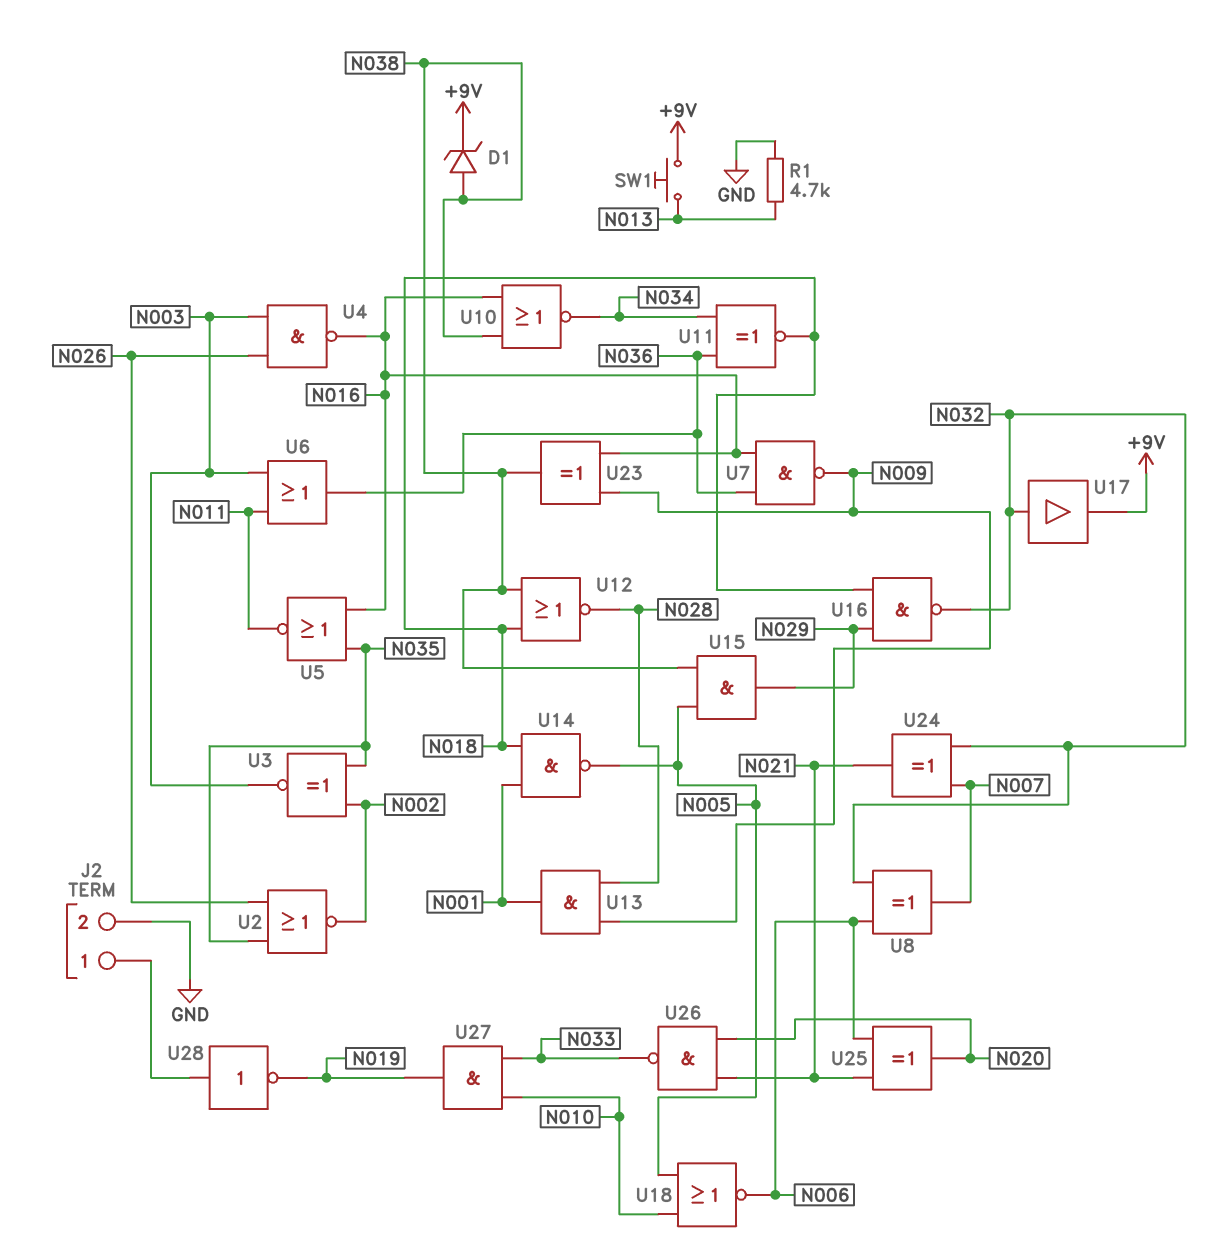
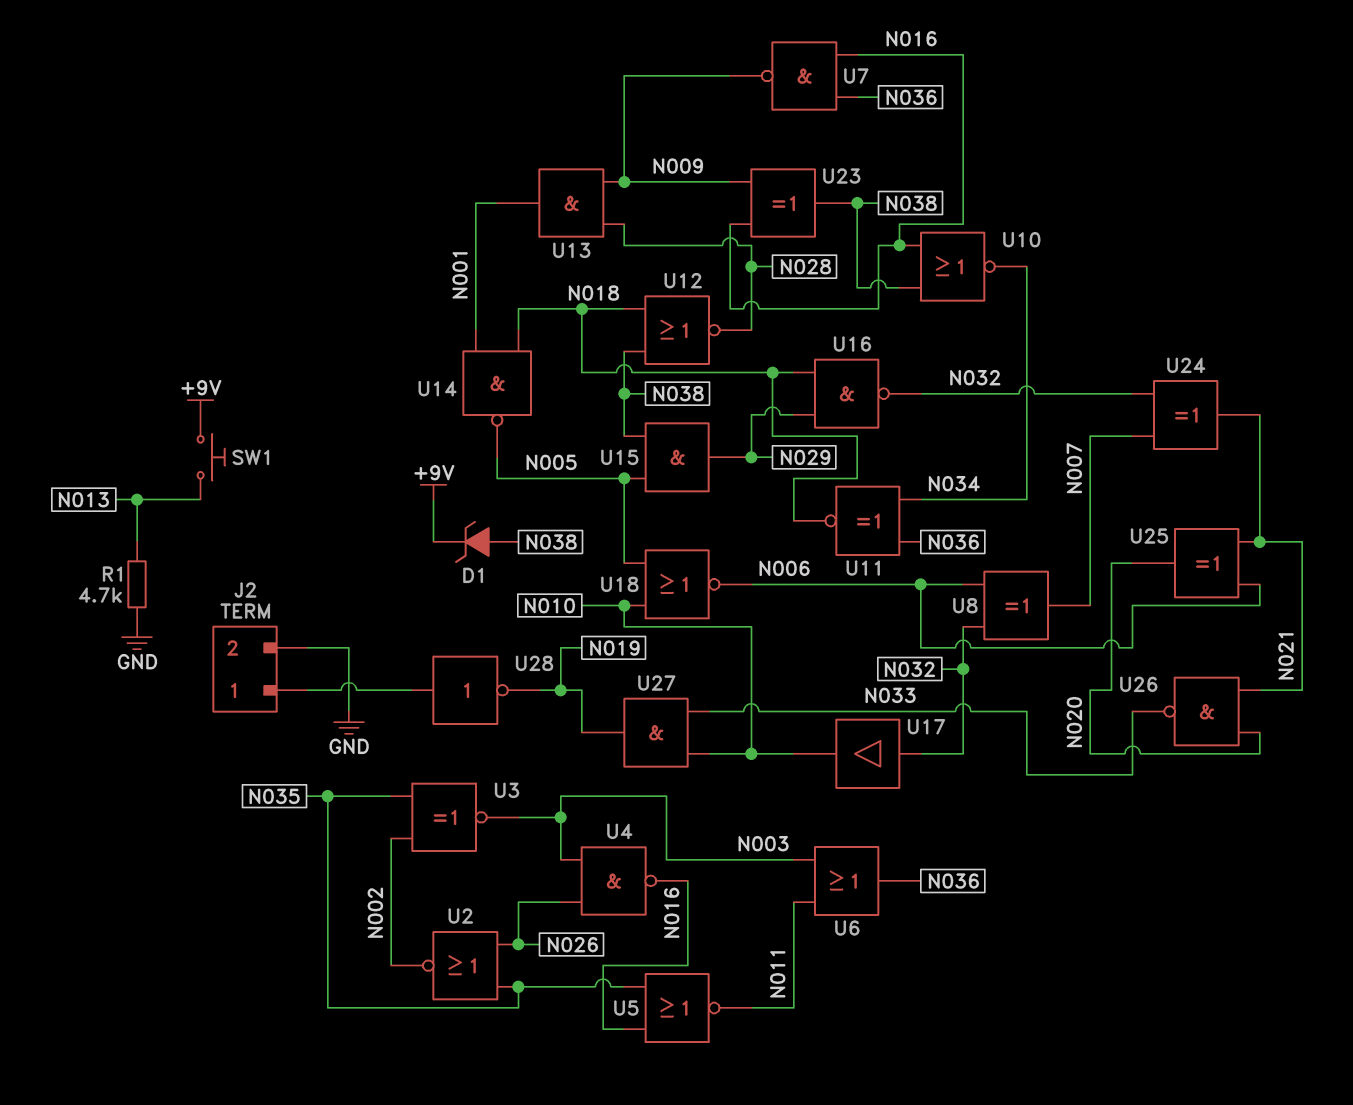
U17: buffer (in N032, out +9V) -> buffer (in N032, out N010)

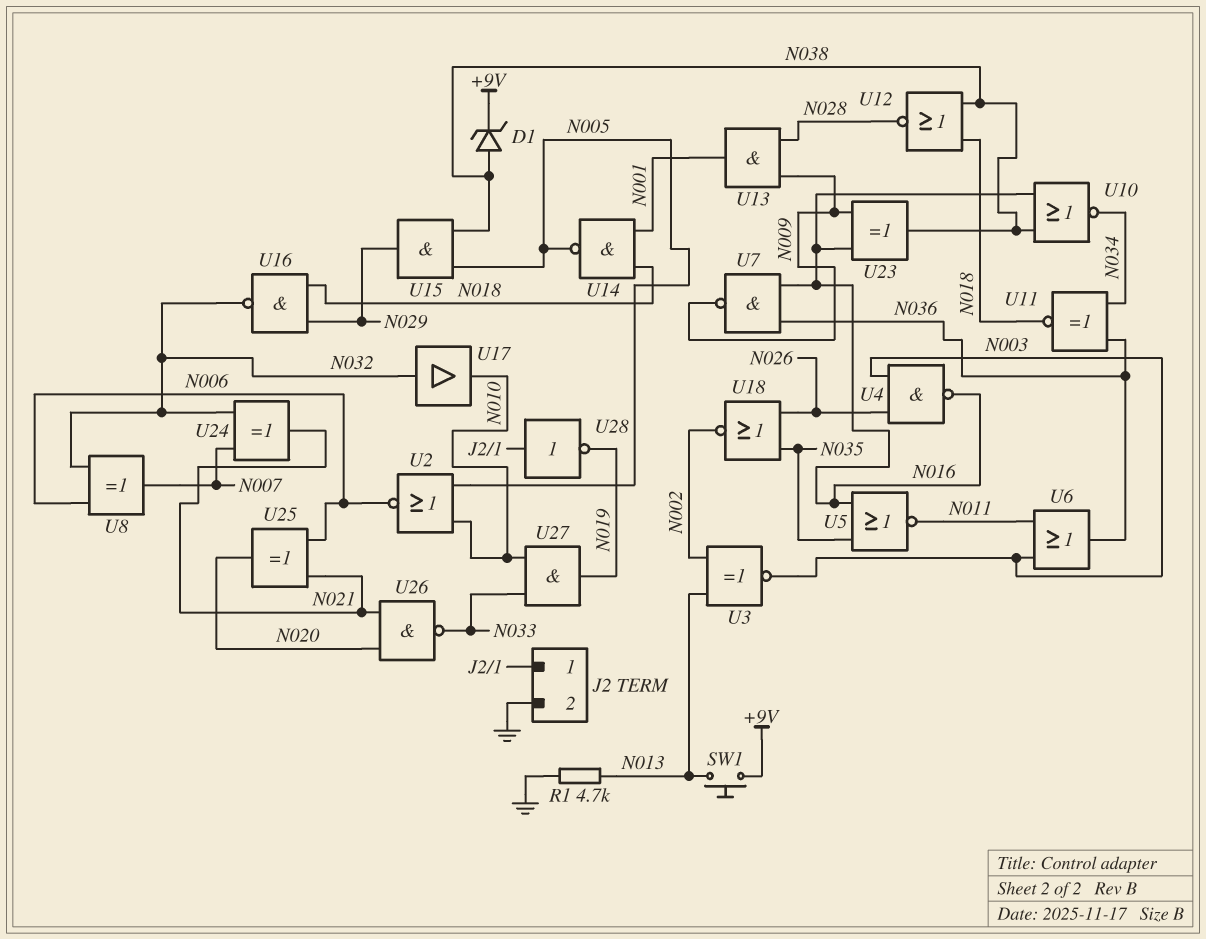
U2: NOR (in N026, in N035, out N002) -> NOR (in N005, in N010, out N006)
U3: XNOR (in N002, in N035, out N003) -> XNOR (in N002, in N013, out N003)
U18: NOR (in N005, in N010, out N006) -> NOR (in N026, in N035, out N002)

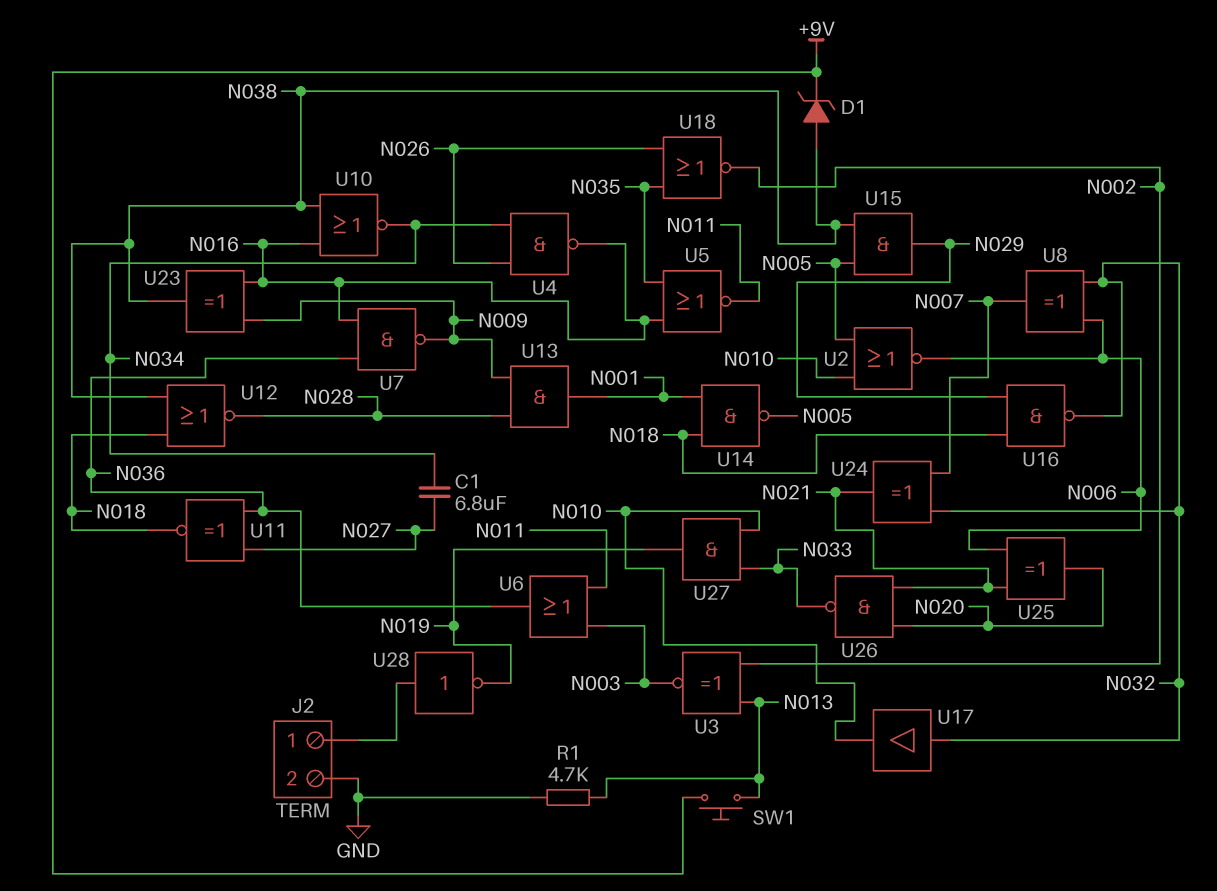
C1: none -> 6.8uF (N027, N034)
U4: NAND (in N003, in N026, out N016) -> NAND (in N026, in N034, out N016)
U11: XNOR (in N034, in N036, out N018) -> XNOR (in N027, in N036, out N018)

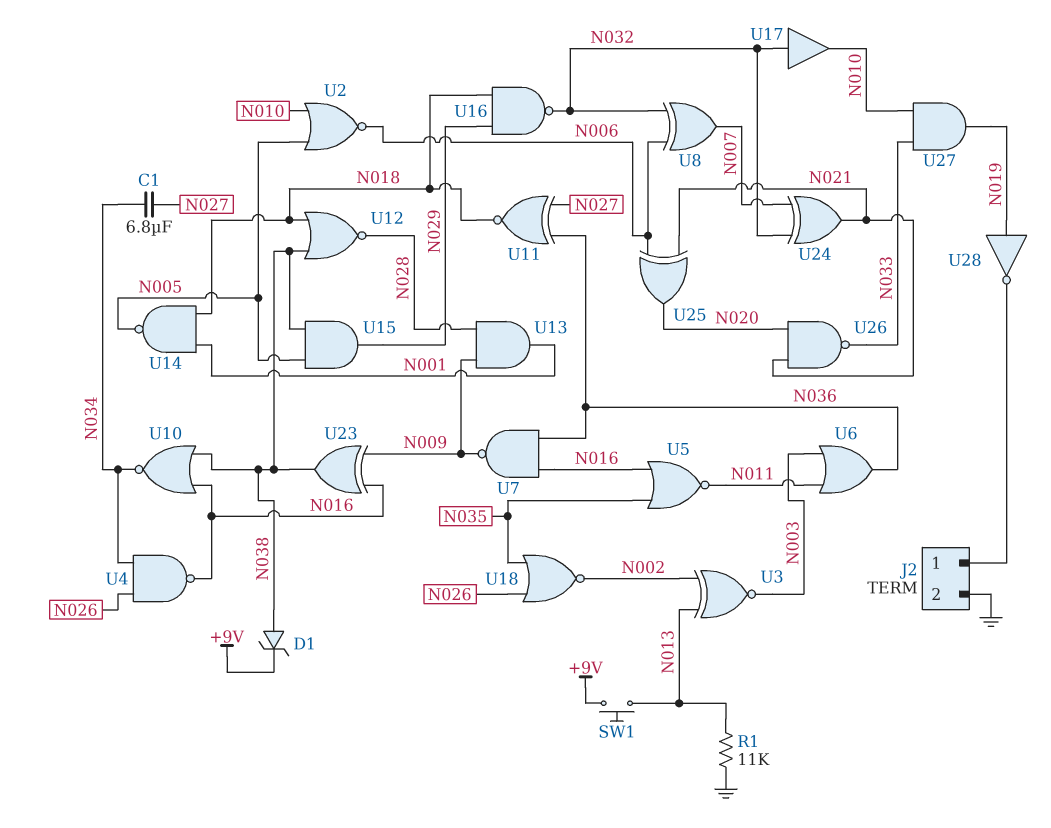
R1: 4.7k (GND, N013) -> 11k (GND, N013)
U28: NOT (in J2/1, out N019) -> NOT (in N019, out J2/1)

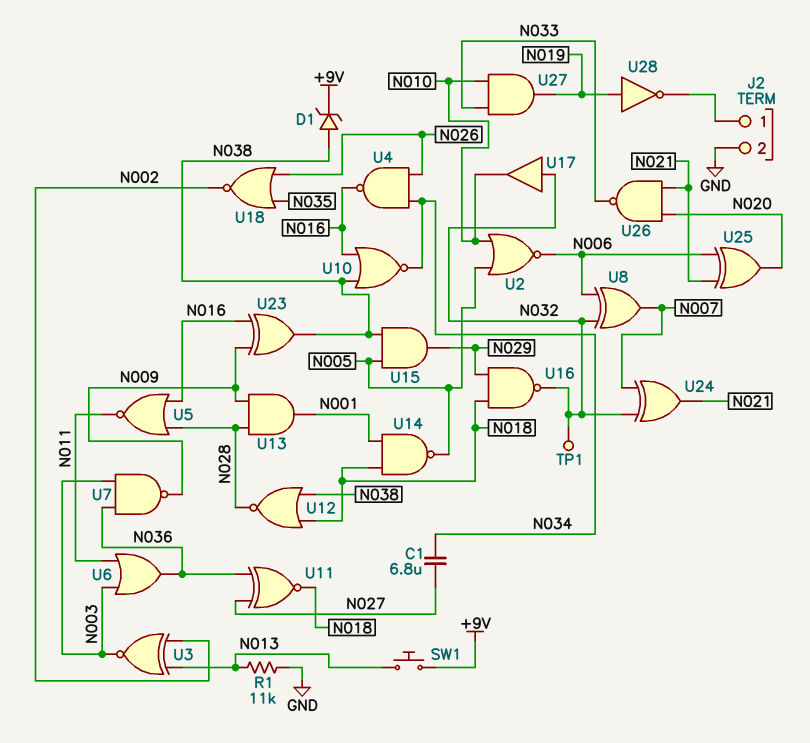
TP1: none -> test point (N032)
U5: NOR (in N016, in N035, out N011) -> NOR (in N016, in N028, out N011)
U7: NAND (in N016, in N036, out N009) -> NAND (in N003, in N036, out N009)

